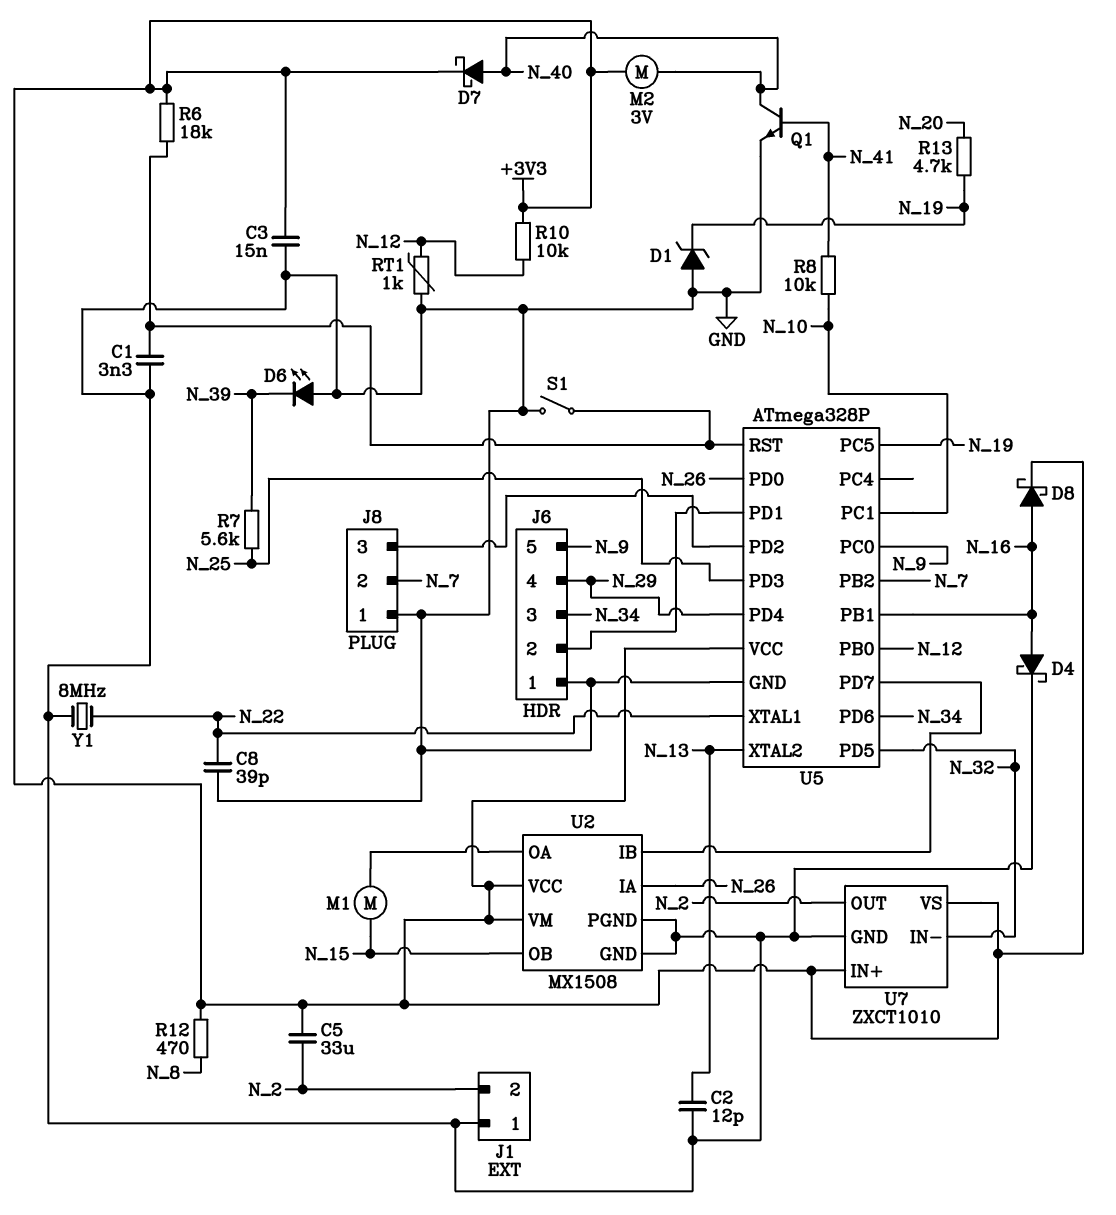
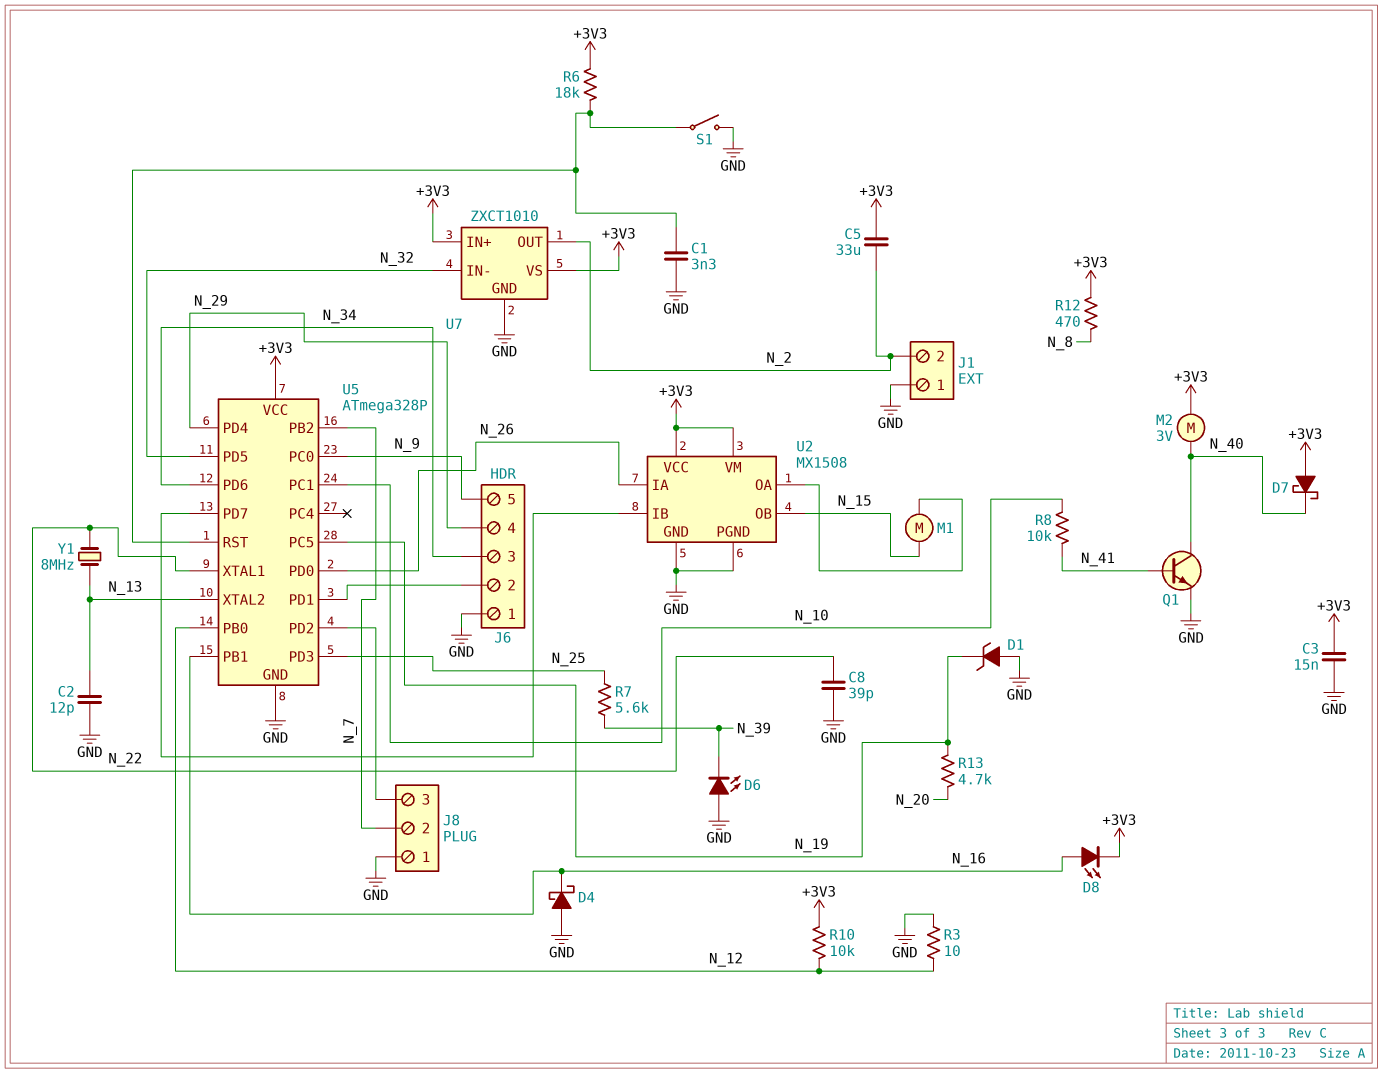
D4: schottky (A N_16, K GND) -> schottky (A GND, K N_16)
D7: schottky (A N_40, K +3V3) -> schottky (A +3V3, K N_40)
D8: schottky (A N_16, K +3V3) -> LED (A N_16, K +3V3)
R3: none -> 10 (GND, N_12)
RT1: 1k (GND, N_12) -> none
Y1: 8MHz (GND, N_22) -> 8MHz (N_13, N_22)

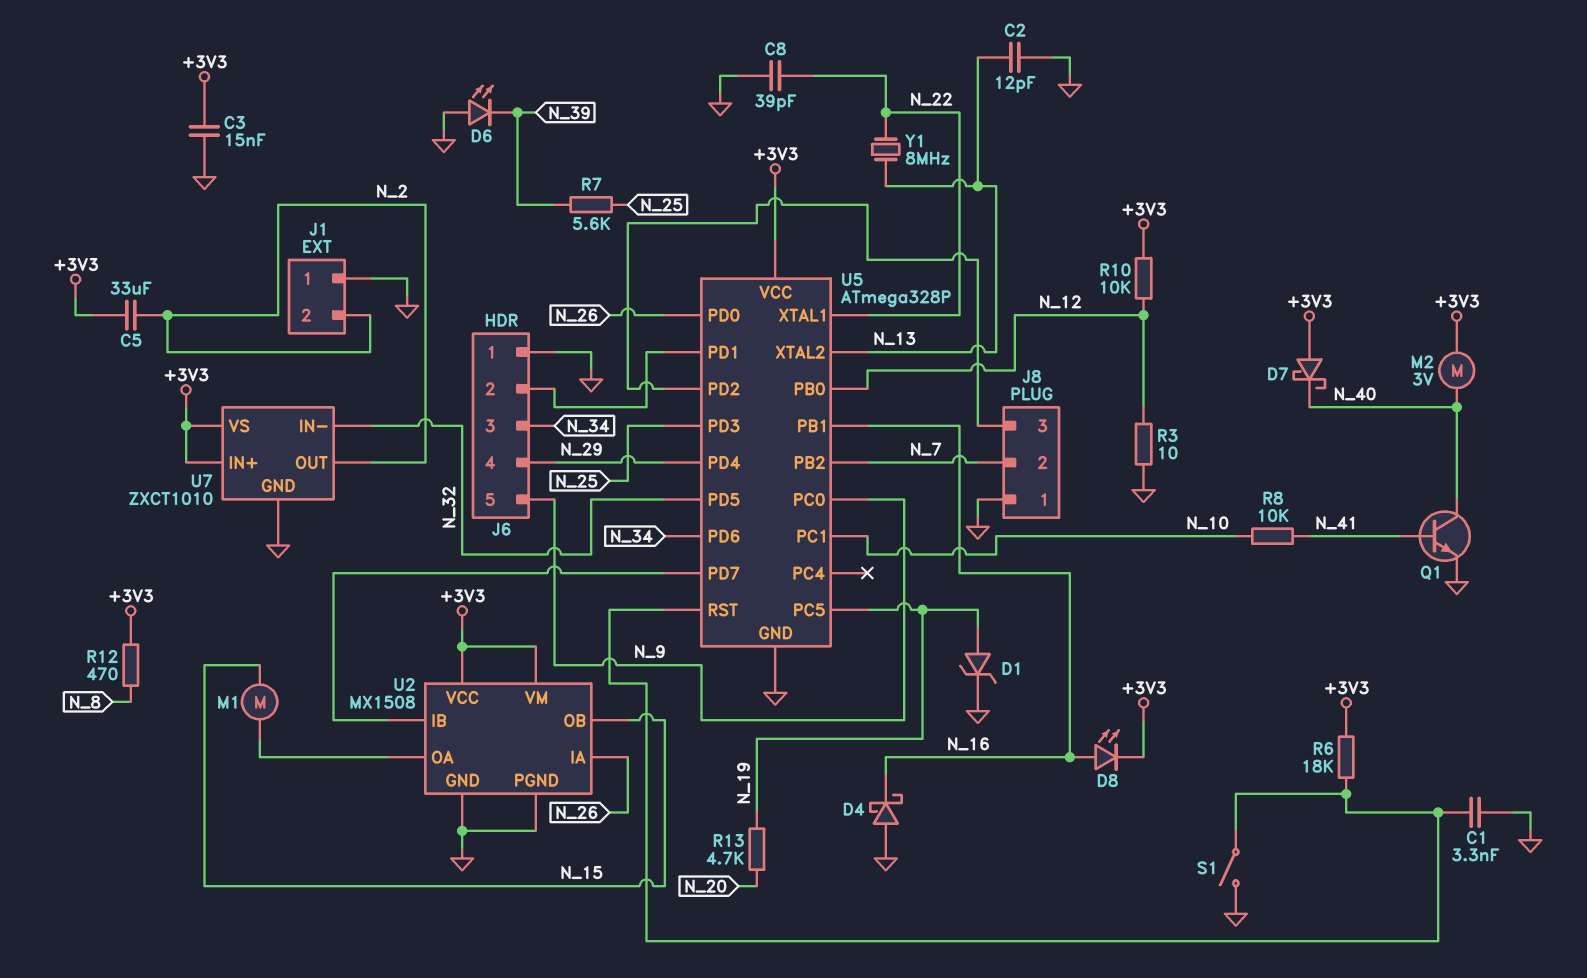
D1: zener (A GND, K N_19) -> zener (A N_19, K GND)

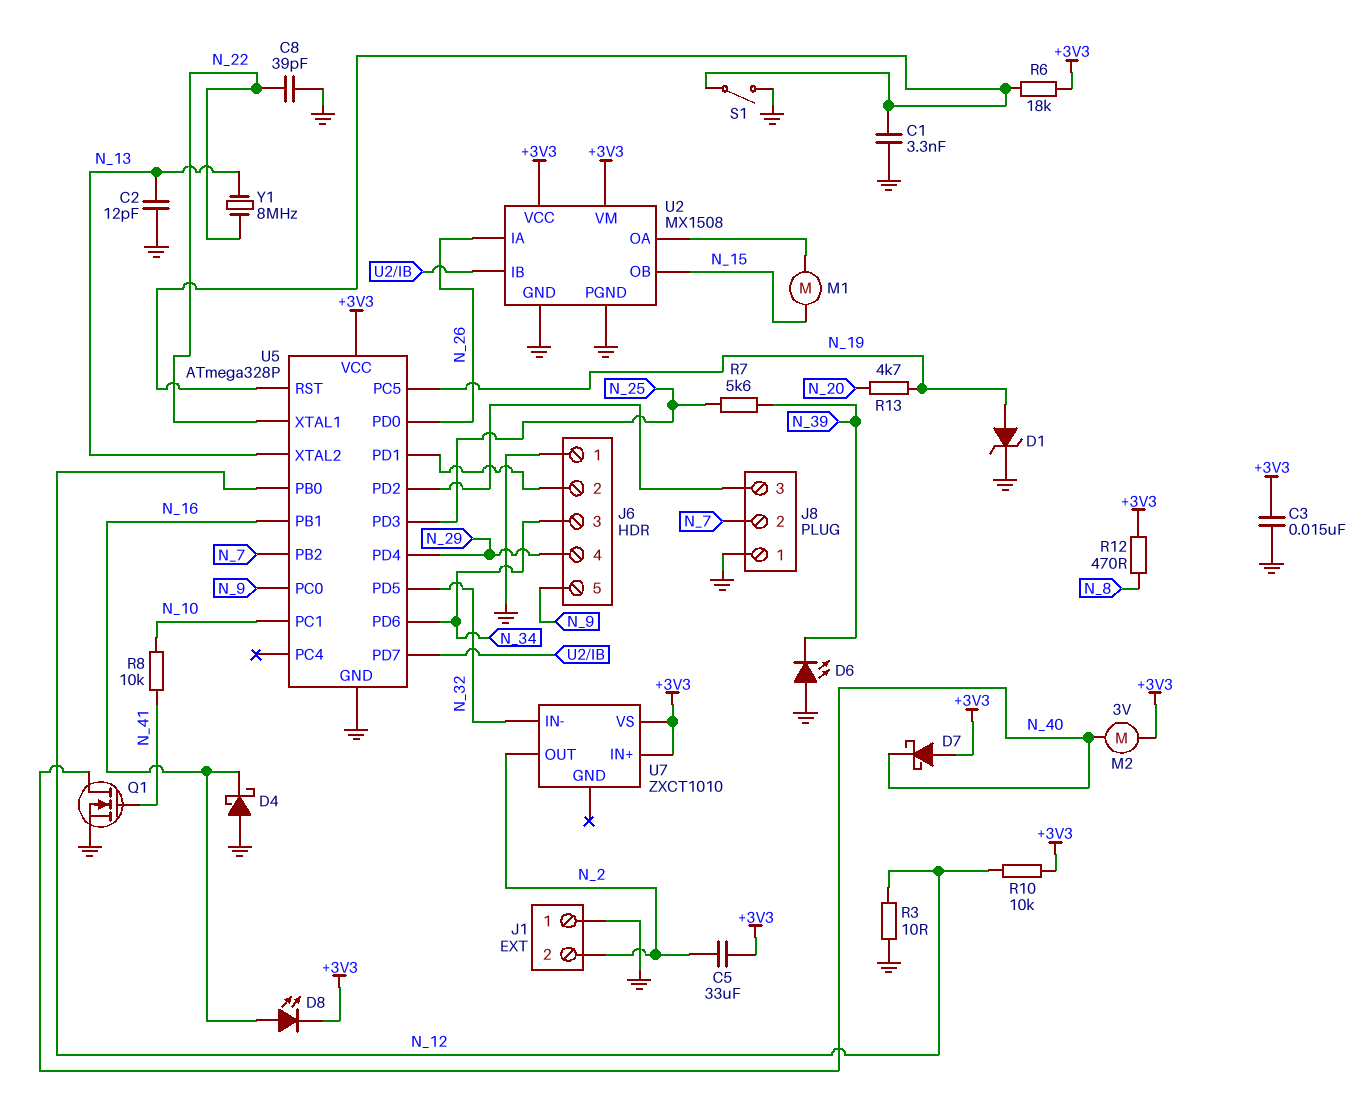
Q1: NPN (B N_41, C N_40, E GND) -> NMOS (G N_41, D N_40, S GND)
U7 pin GND: GND -> none

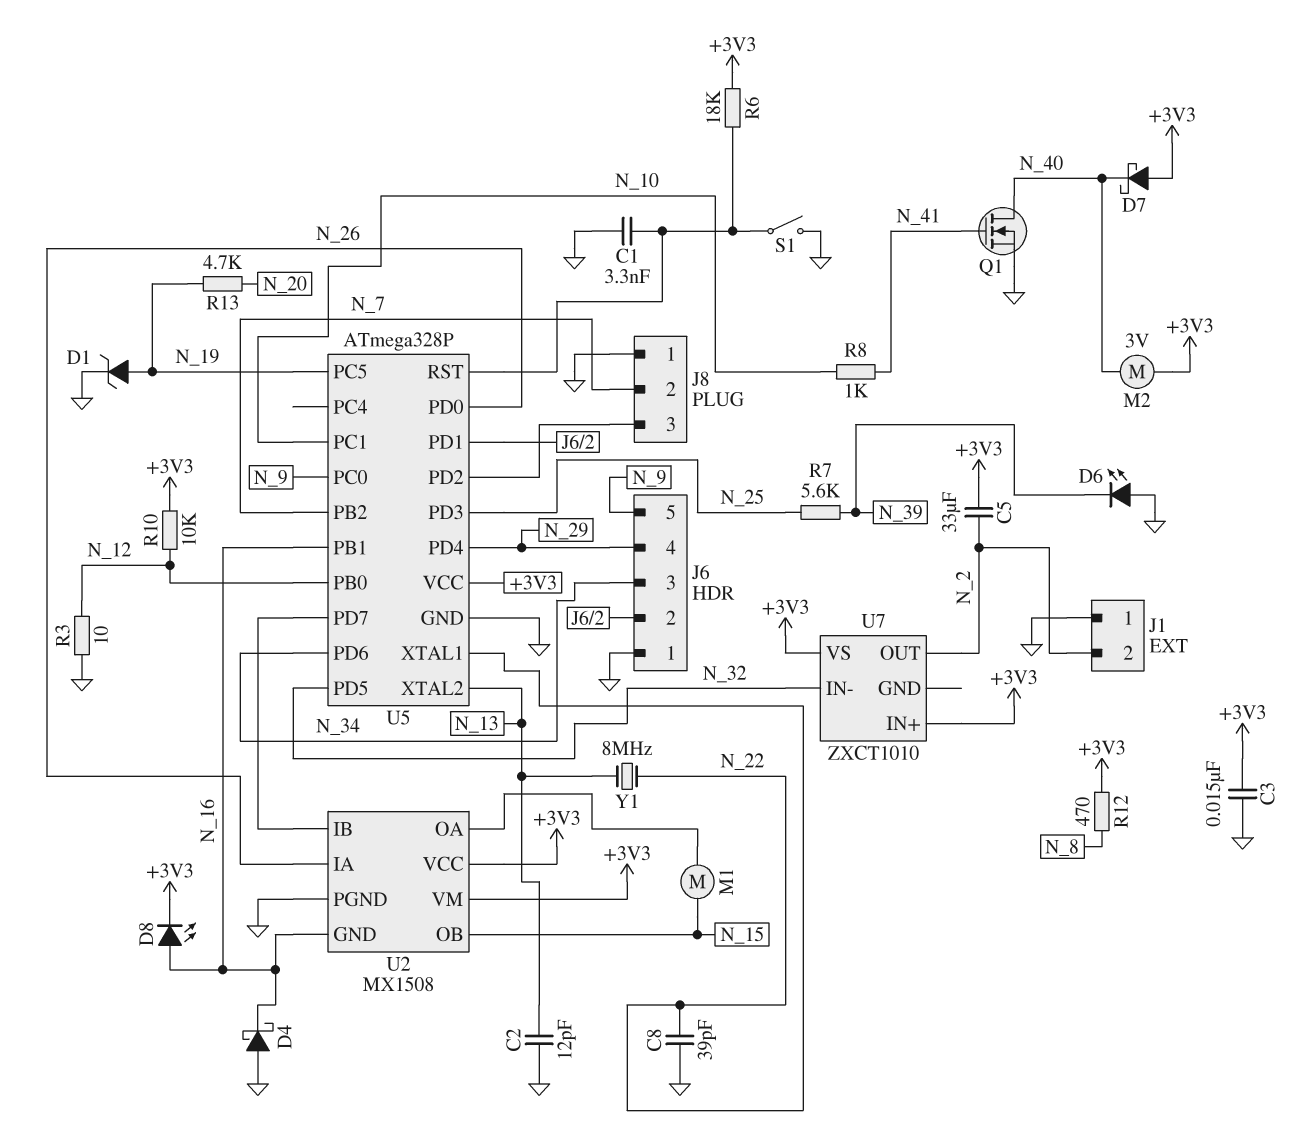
R8: 10k (N_10, N_41) -> 1k (N_10, N_41)
U2 pin GND: GND -> N_16

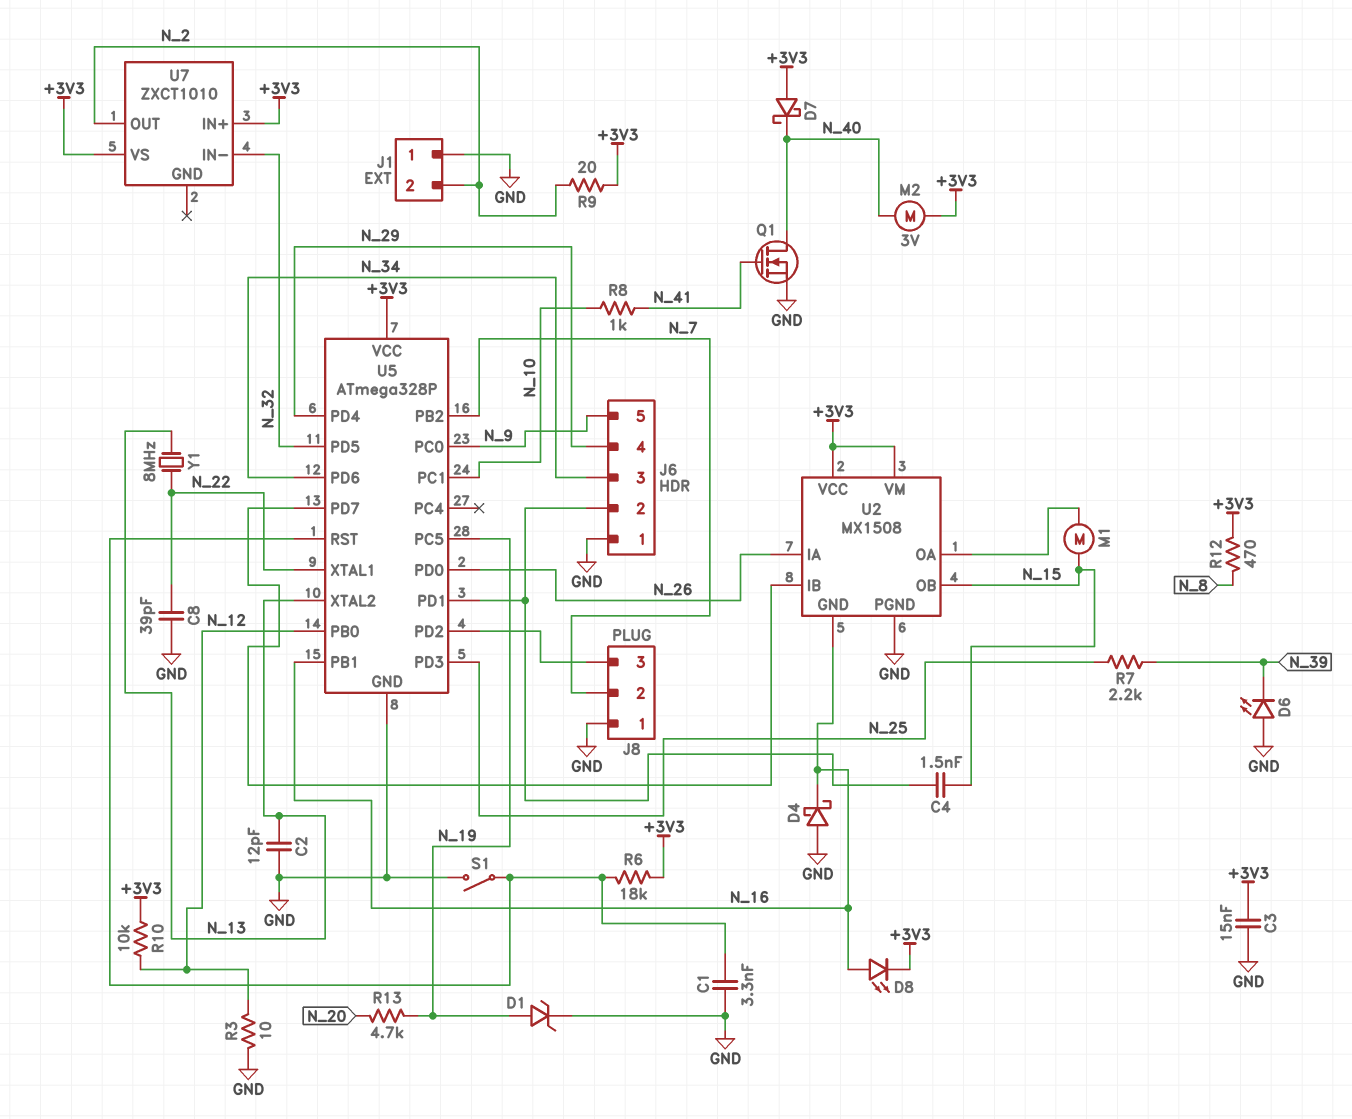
C4: none -> 1.5nF (J6/2, N_15)
C5: 33uF (+3V3, N_2) -> none
R7: 5.6k (N_25, N_39) -> 2.2k (N_25, N_39)
R9: none -> 20 (+3V3, N_2)

